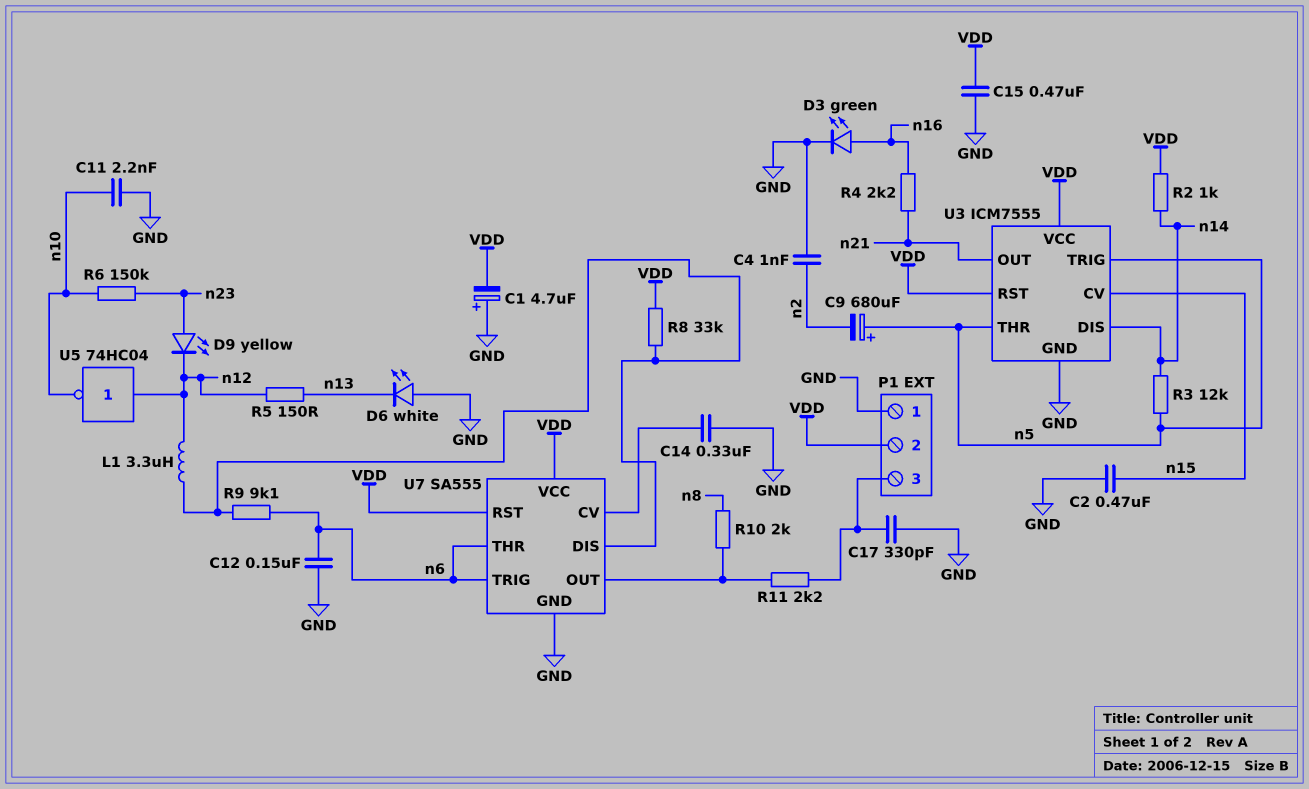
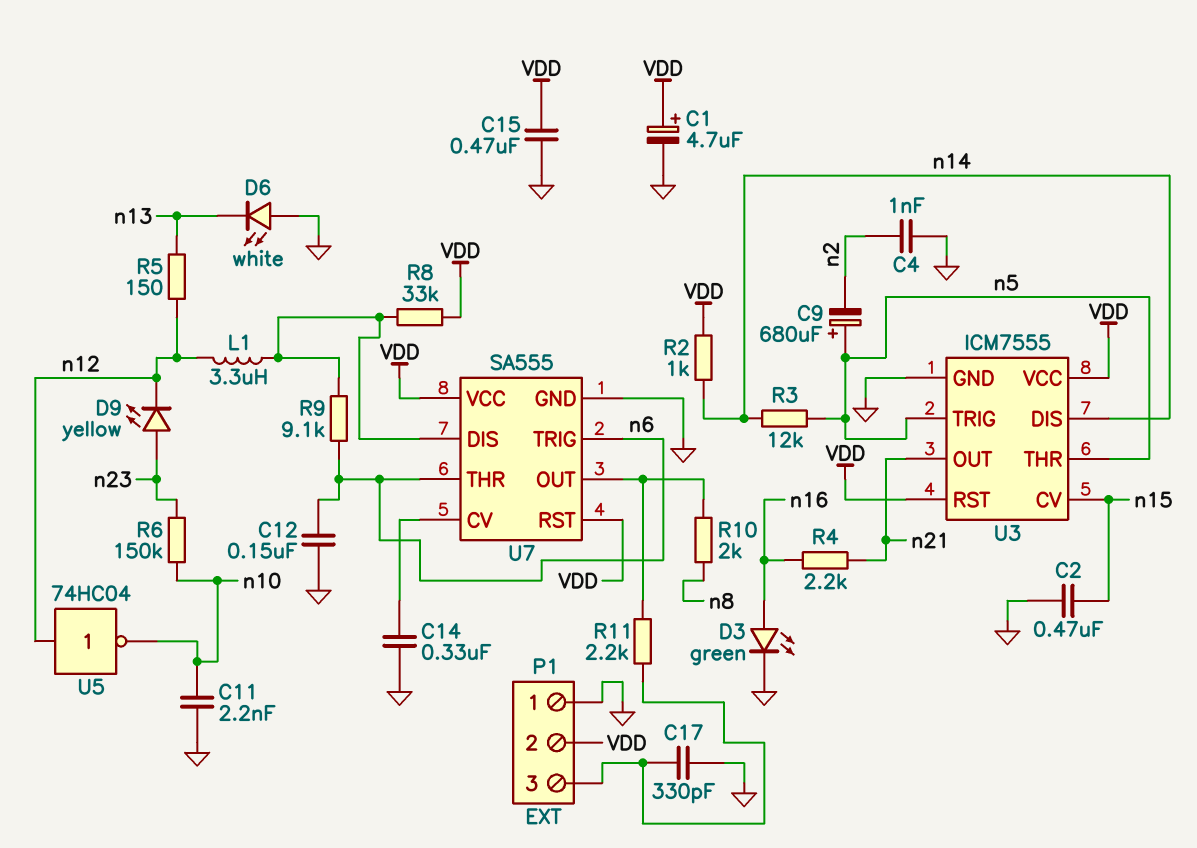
C1: 4.7uF (plus GND, minus VDD) -> 4.7uF (plus VDD, minus GND)

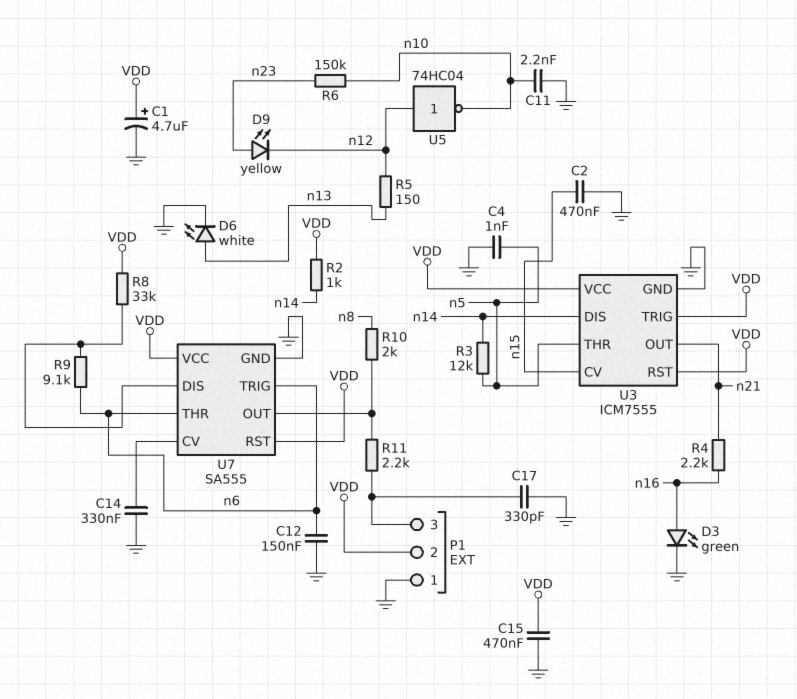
C4: 1nF (GND, n2) -> 1nF (GND, n5)
C9: 680uF (plus n5, minus n2) -> none
D6: LED white (A GND, K n13) -> LED white (A n13, K GND)
L1: 3.3uH (U7/DIS, n12) -> none
U3 pin TRIG: n5 -> VDD

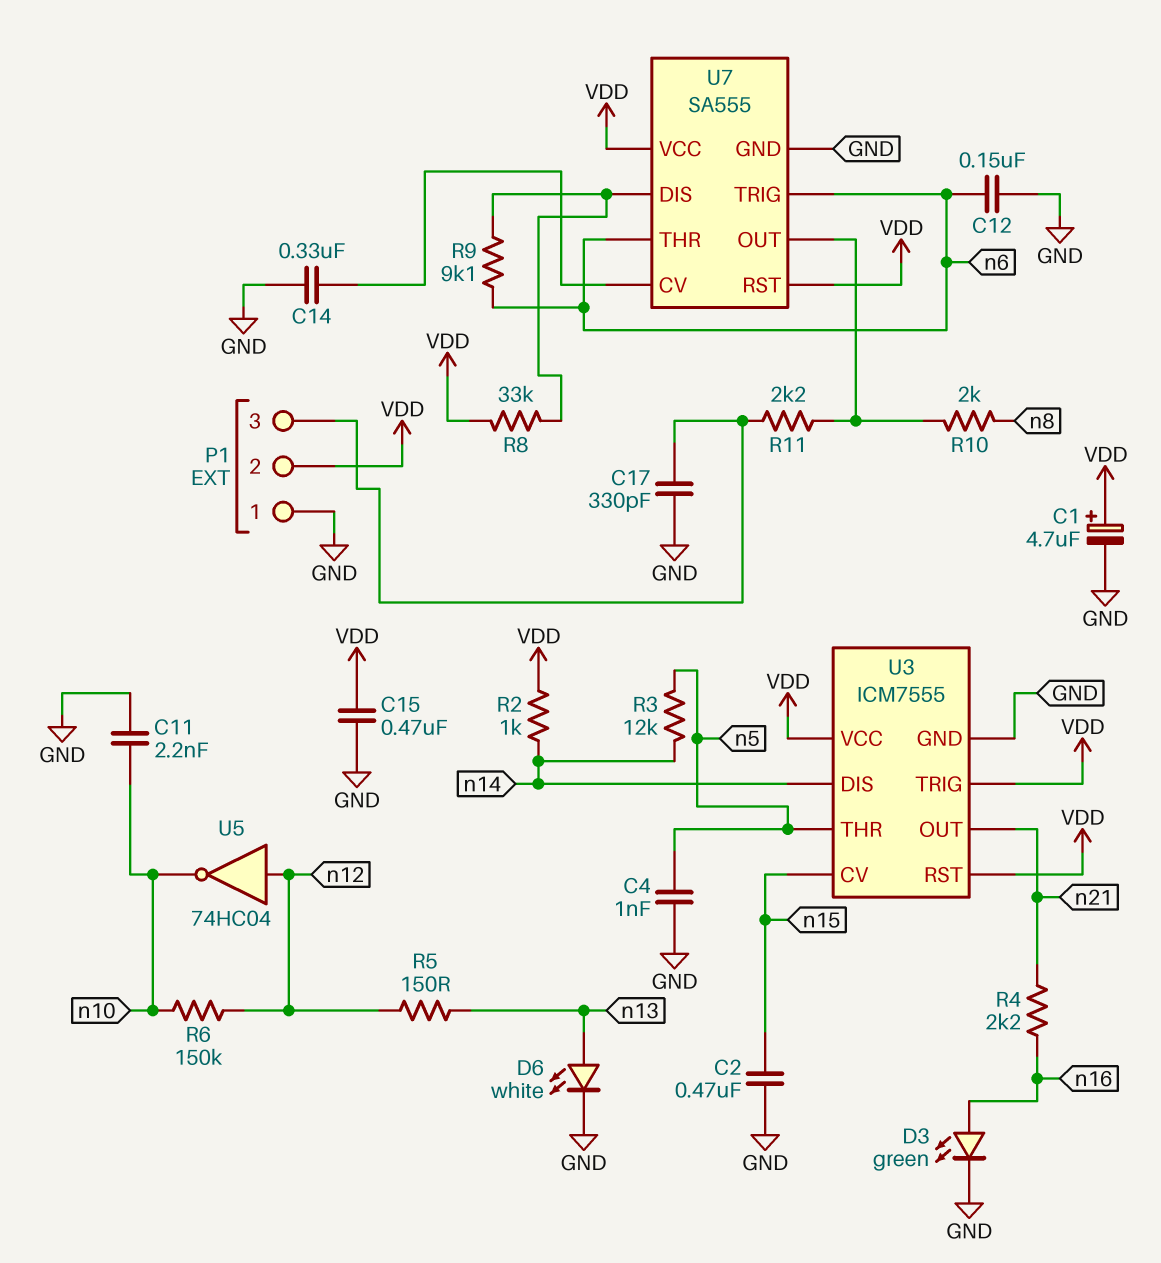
D9: LED yellow (A n23, K n12) -> none
R6: 150k (n10, n23) -> 150k (n10, n12)

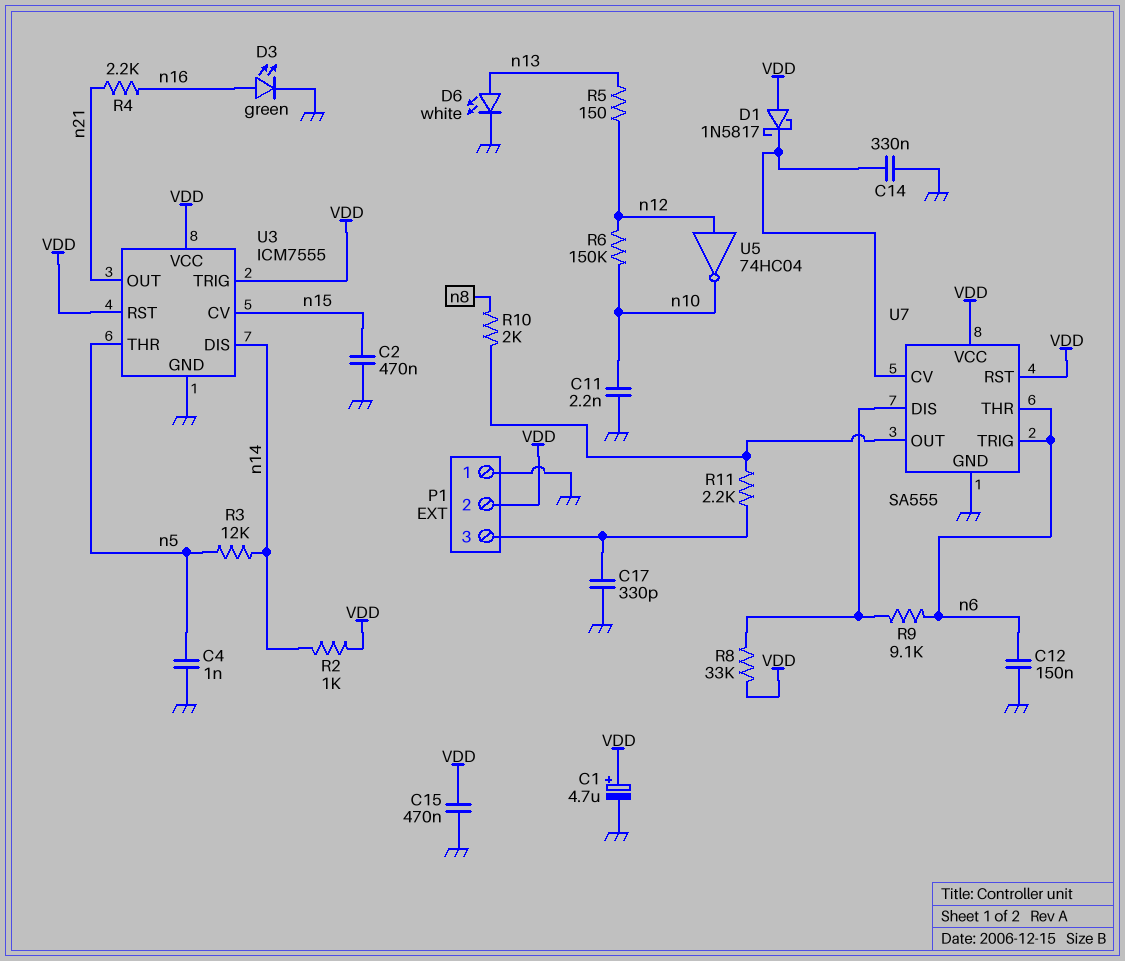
D1: none -> schottky 1N5817 (A VDD, K U7/CV)

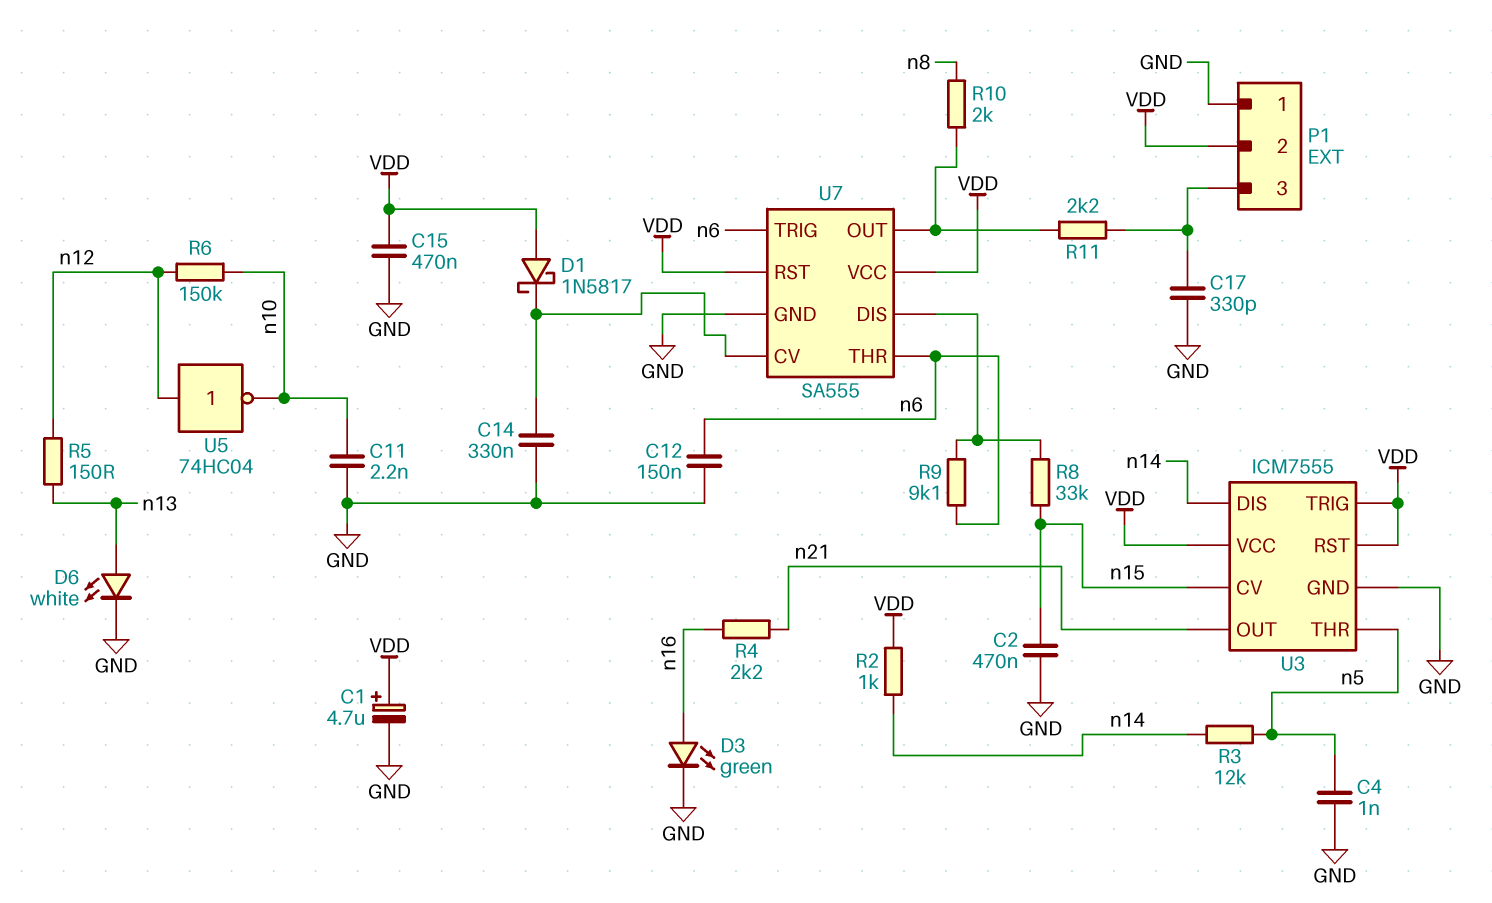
R8: 33k (U7/DIS, VDD) -> 33k (U7/DIS, n15)

